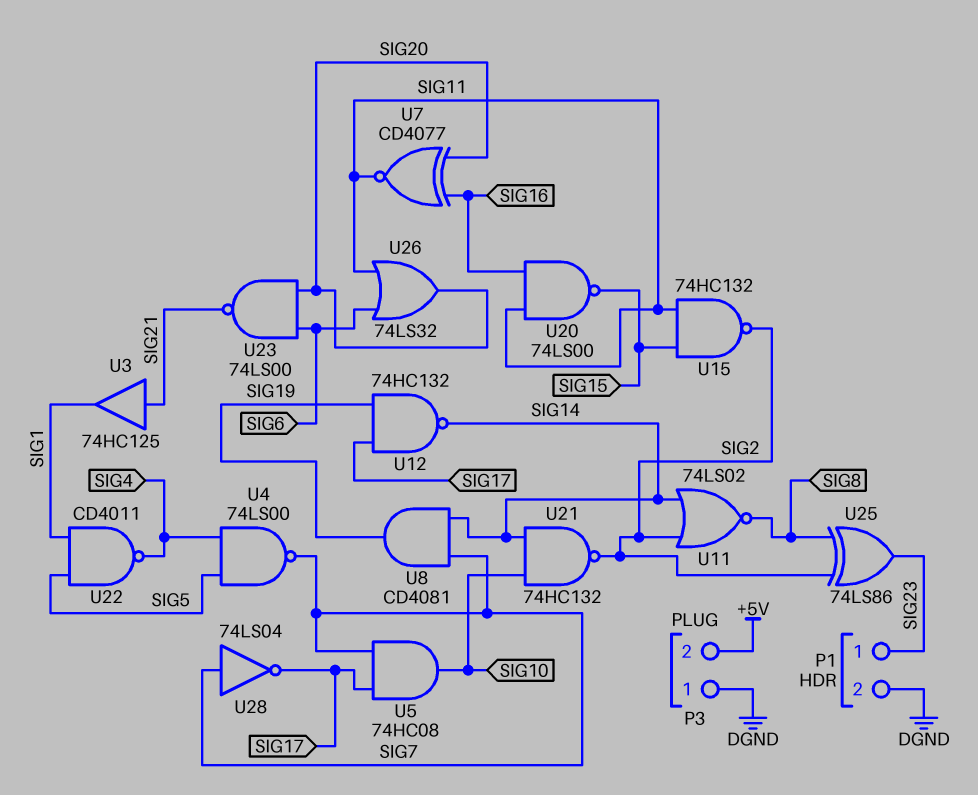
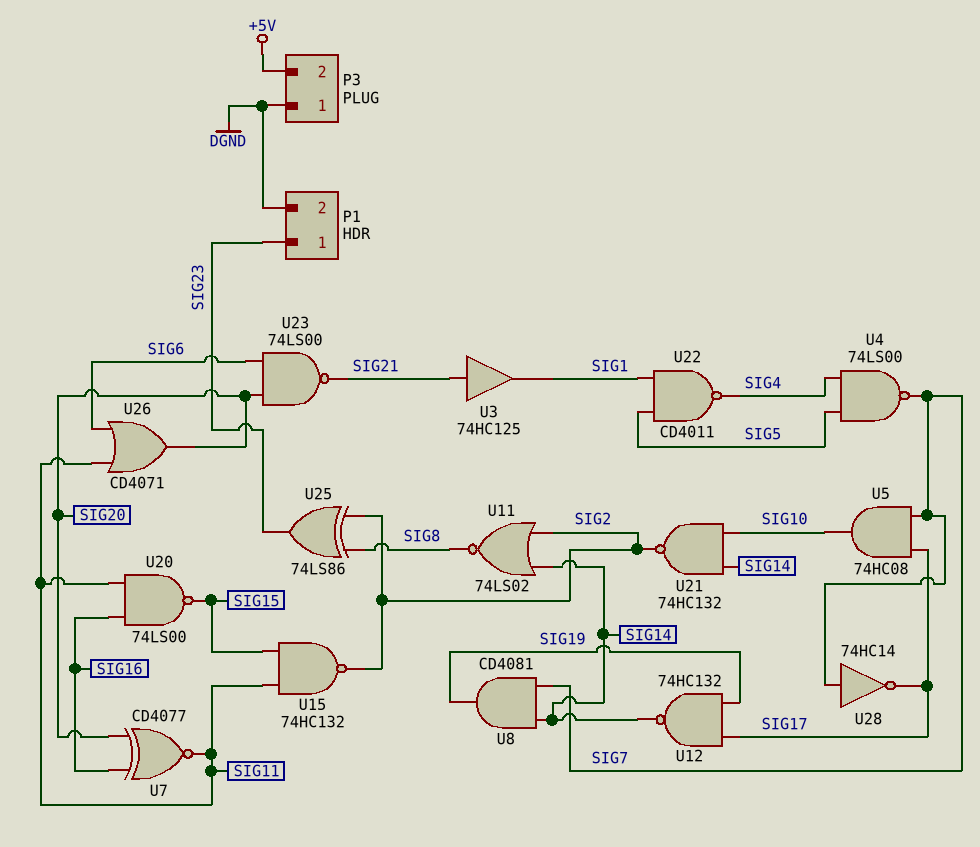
U26: OR 74LS32 (in SIG6, in SIG11, out SIG20) -> OR CD4071 (in SIG6, in SIG11, out SIG20)
U28: NOT 74LS04 (in SIG7, out SIG17) -> NOT 74HC14 (in SIG7, out SIG17)

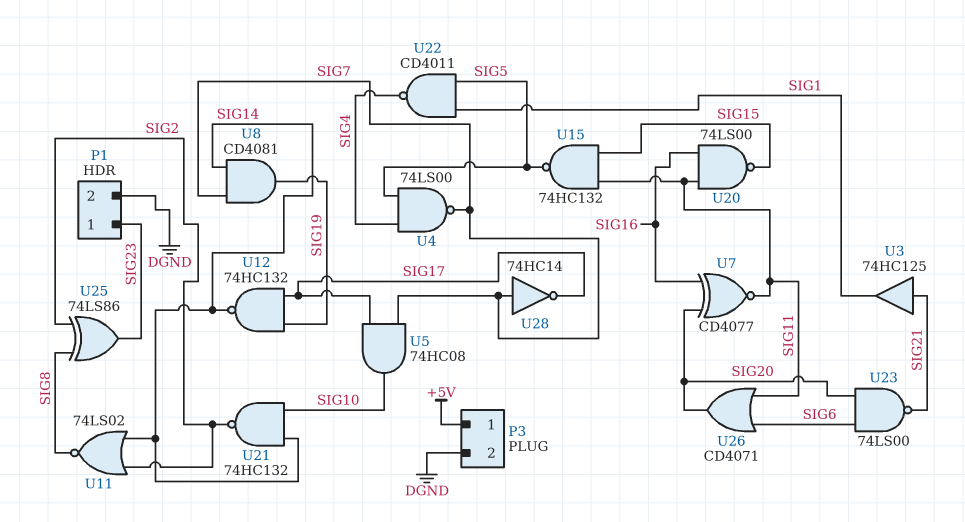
P3 pin 1: DGND -> +5V
P3 pin 2: +5V -> DGND
U15: NAND 74HC132 (in SIG11, in SIG15, out SIG2) -> NAND 74HC132 (in SIG11, in SIG15, out SIG5)

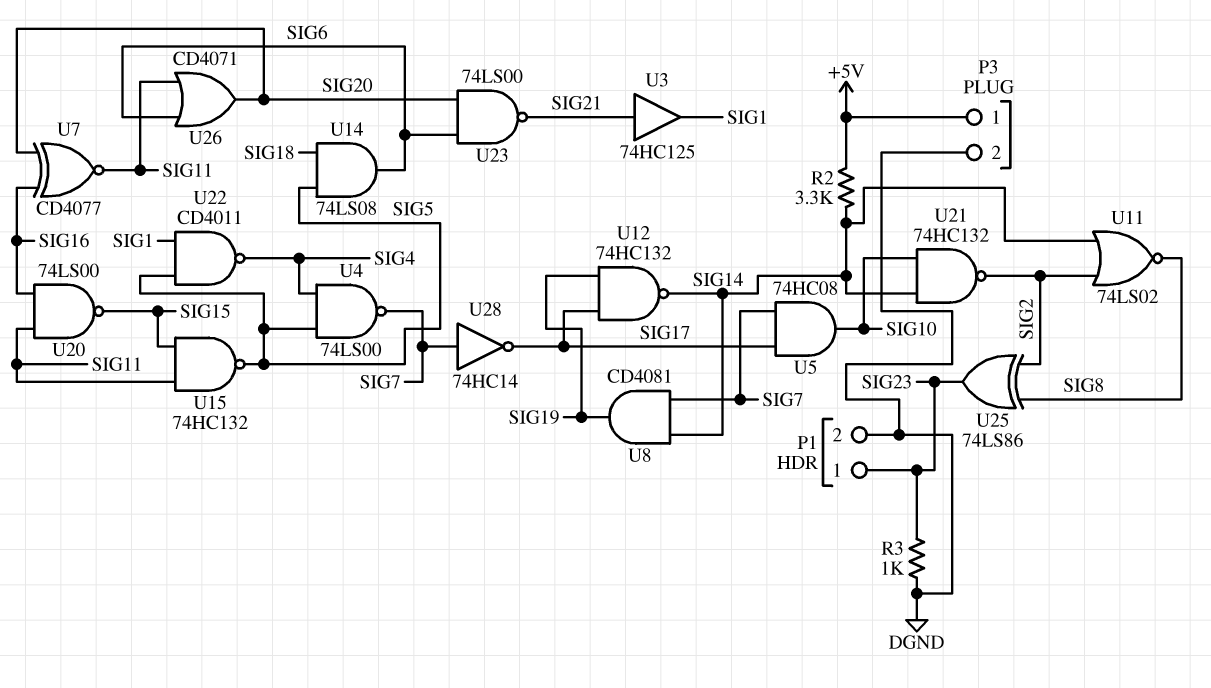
R2: none -> 3.3k (+5V, SIG14)
R3: none -> 1k (DGND, SIG23)
U14: none -> AND 74LS08 (in SIG5, in SIG18, out SIG6)

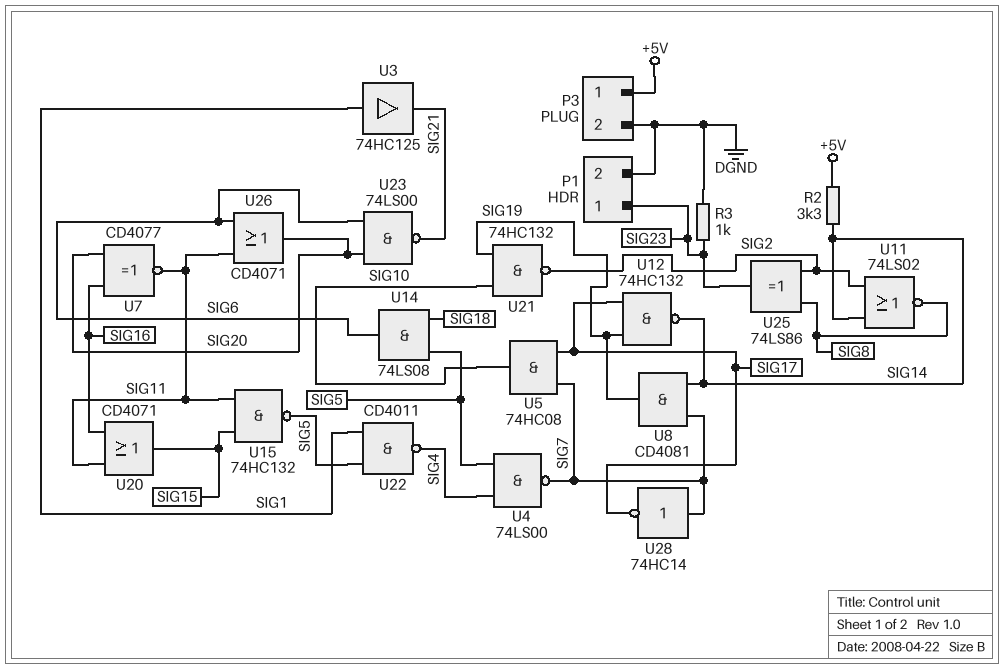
U3: buffer 74HC125 (in SIG21, out SIG1) -> buffer 74HC125 (in SIG1, out SIG21)
U20: NAND 74LS00 (in SIG11, in SIG16, out SIG15) -> OR CD4071 (in SIG11, in SIG16, out SIG15)
U21: NAND 74HC132 (in SIG10, in SIG14, out SIG2) -> NAND 74HC132 (in SIG10, in SIG19, out SIG2)

